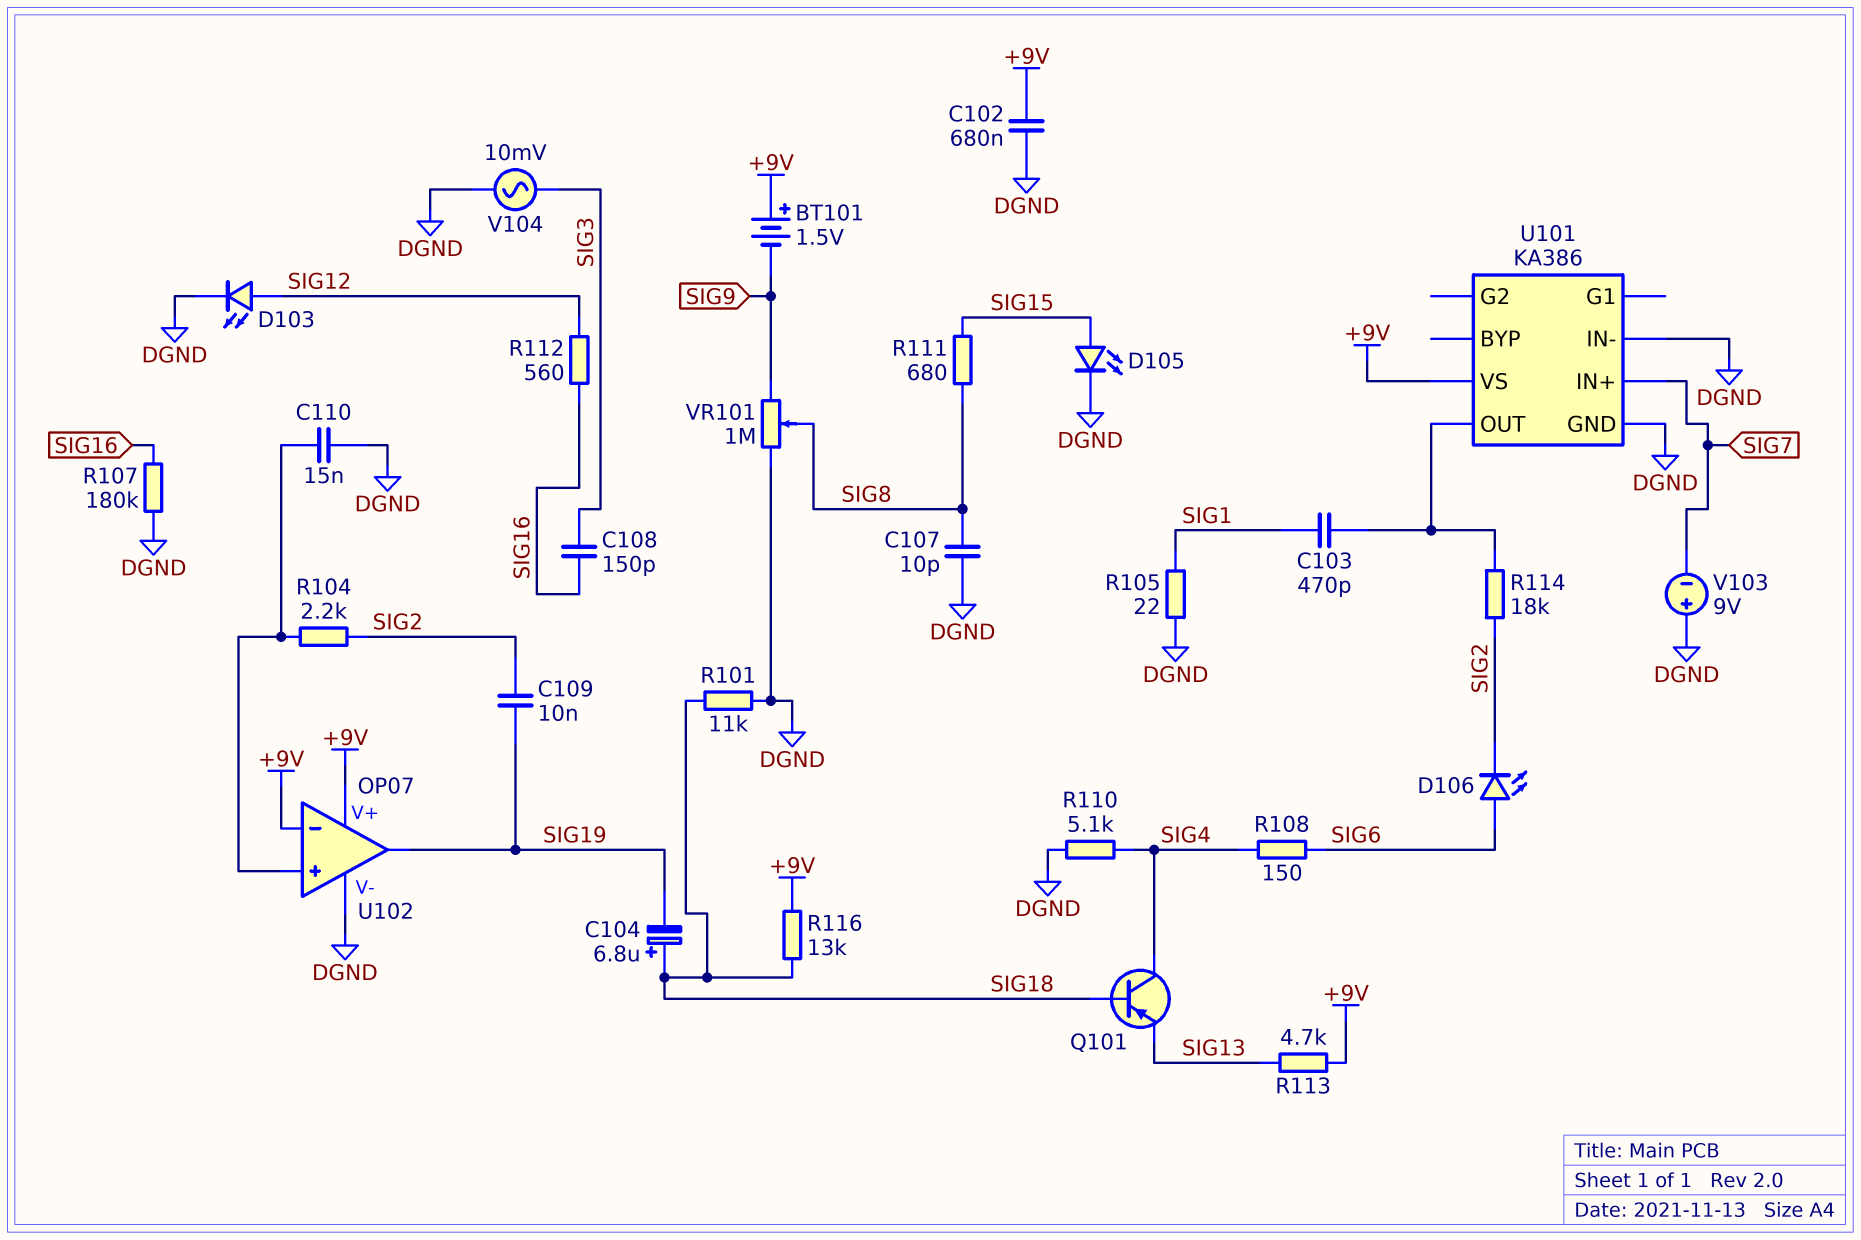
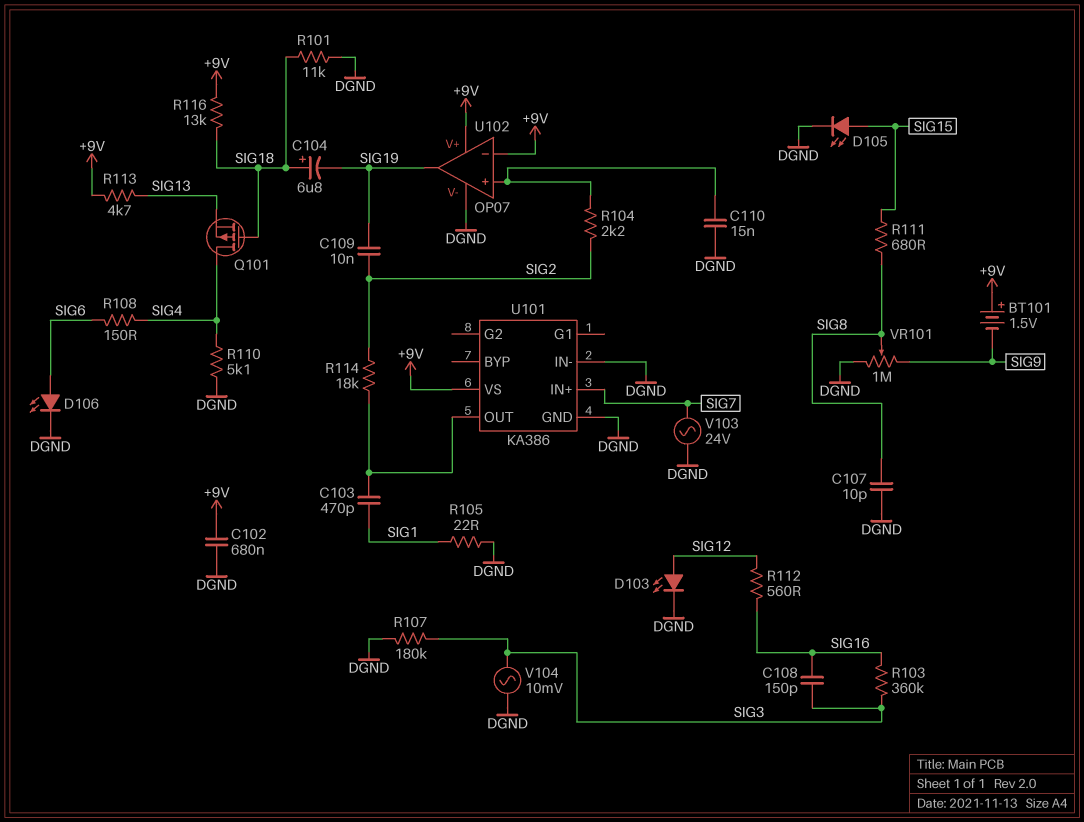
D106: LED (A SIG6, K SIG2) -> LED (A SIG6, K DGND)
Q101: PNP (B SIG18, C SIG4, E SIG13) -> PMOS (G SIG18, D SIG4, S SIG13)
R103: none -> 360k (SIG3, SIG16)
R107: 180k (DGND, SIG16) -> 180k (DGND, SIG3)
V103: 9V (plus DGND, minus SIG7) -> AC 24V (DGND, SIG7)

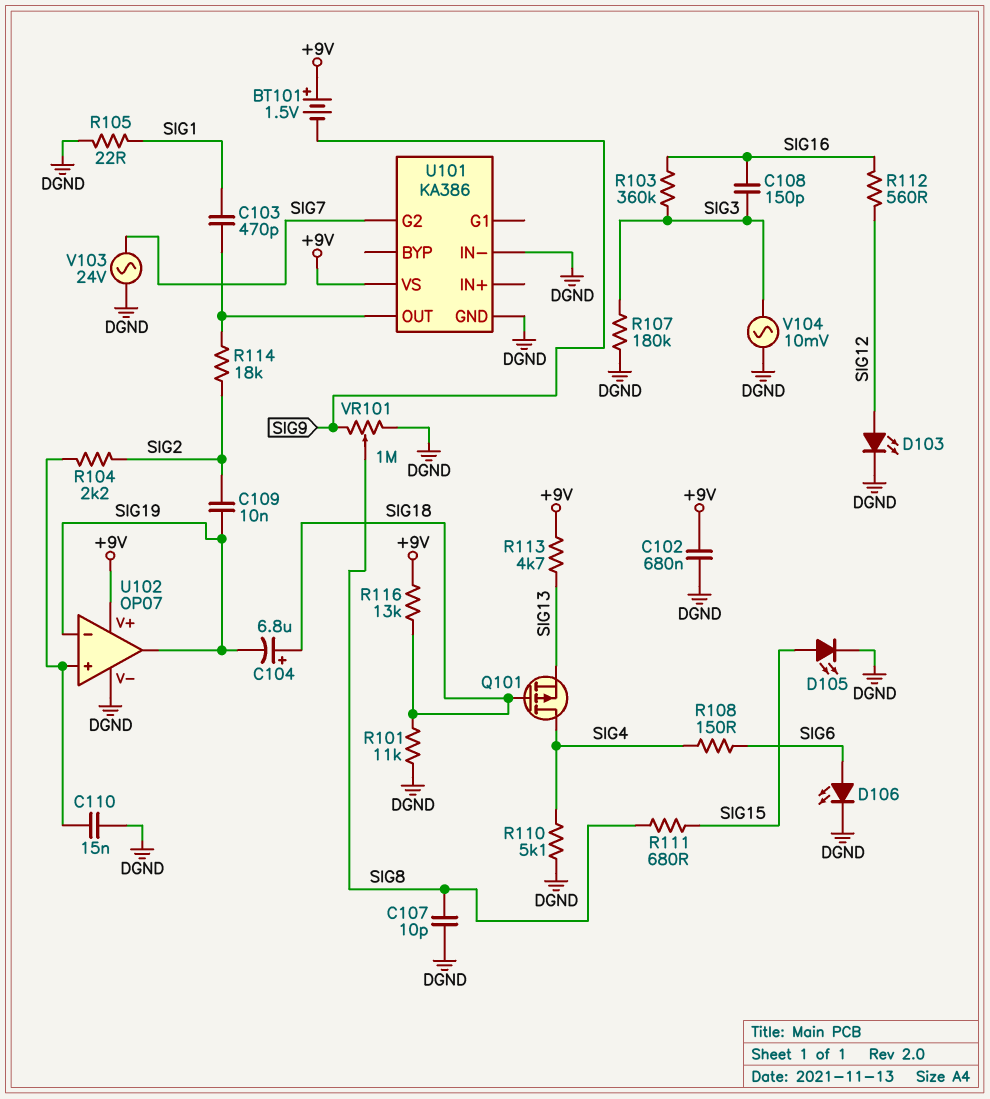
U101 pin G2: none -> SIG7
U101 pin IN+: SIG7 -> none
U102 pin in-: +9V -> SIG19

